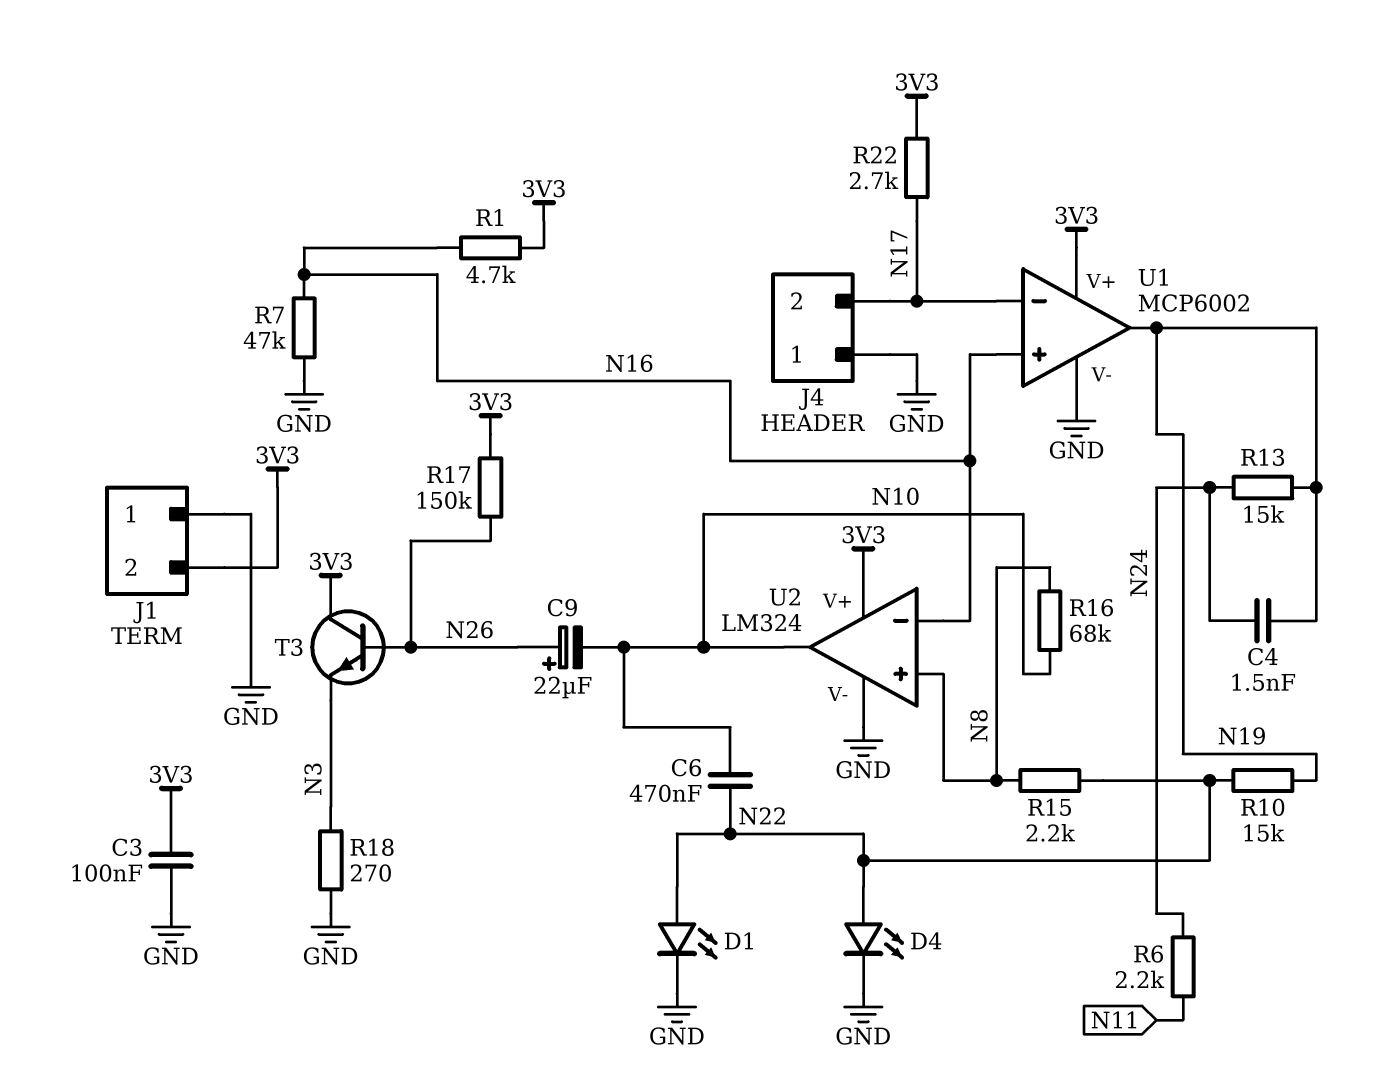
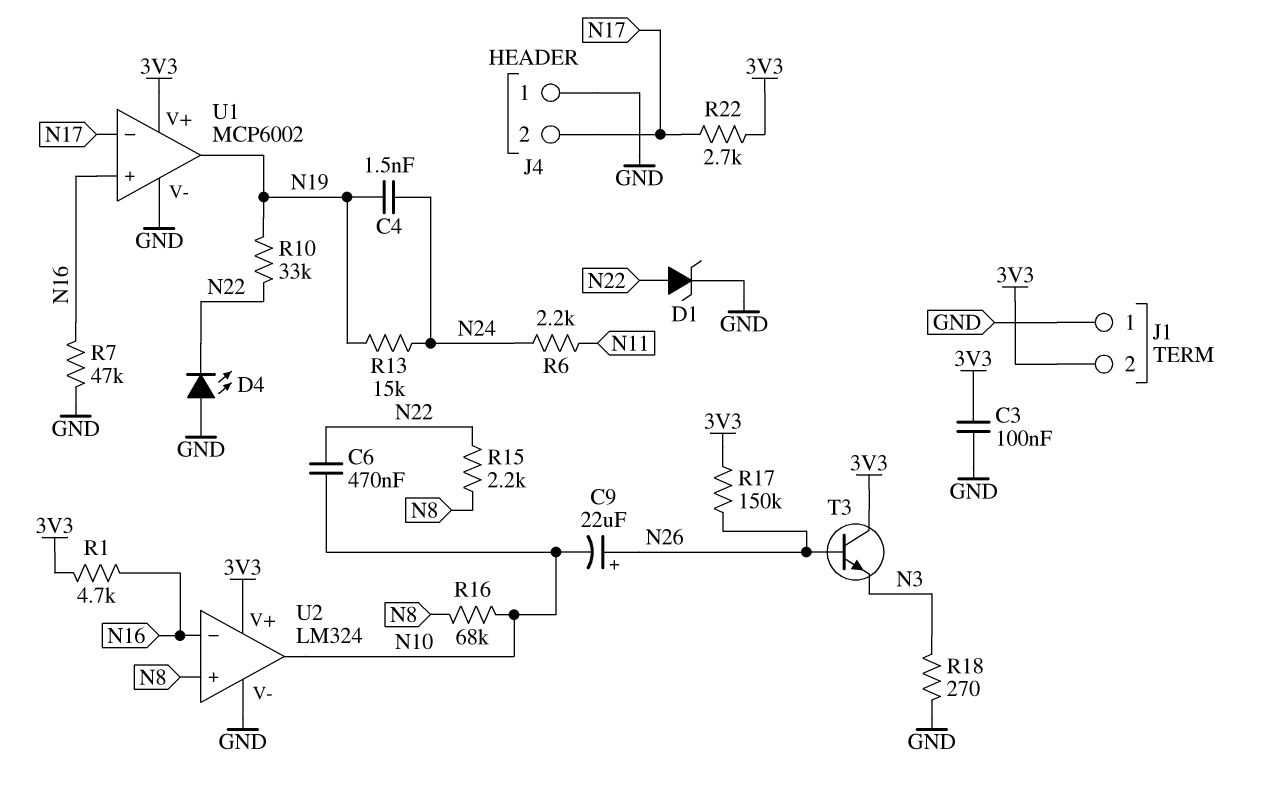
D1: LED (A N22, K GND) -> zener (A N22, K GND)
D4: LED (A N22, K GND) -> LED (A GND, K N22)
R10: 15k (N19, N22) -> 33k (N19, N22)

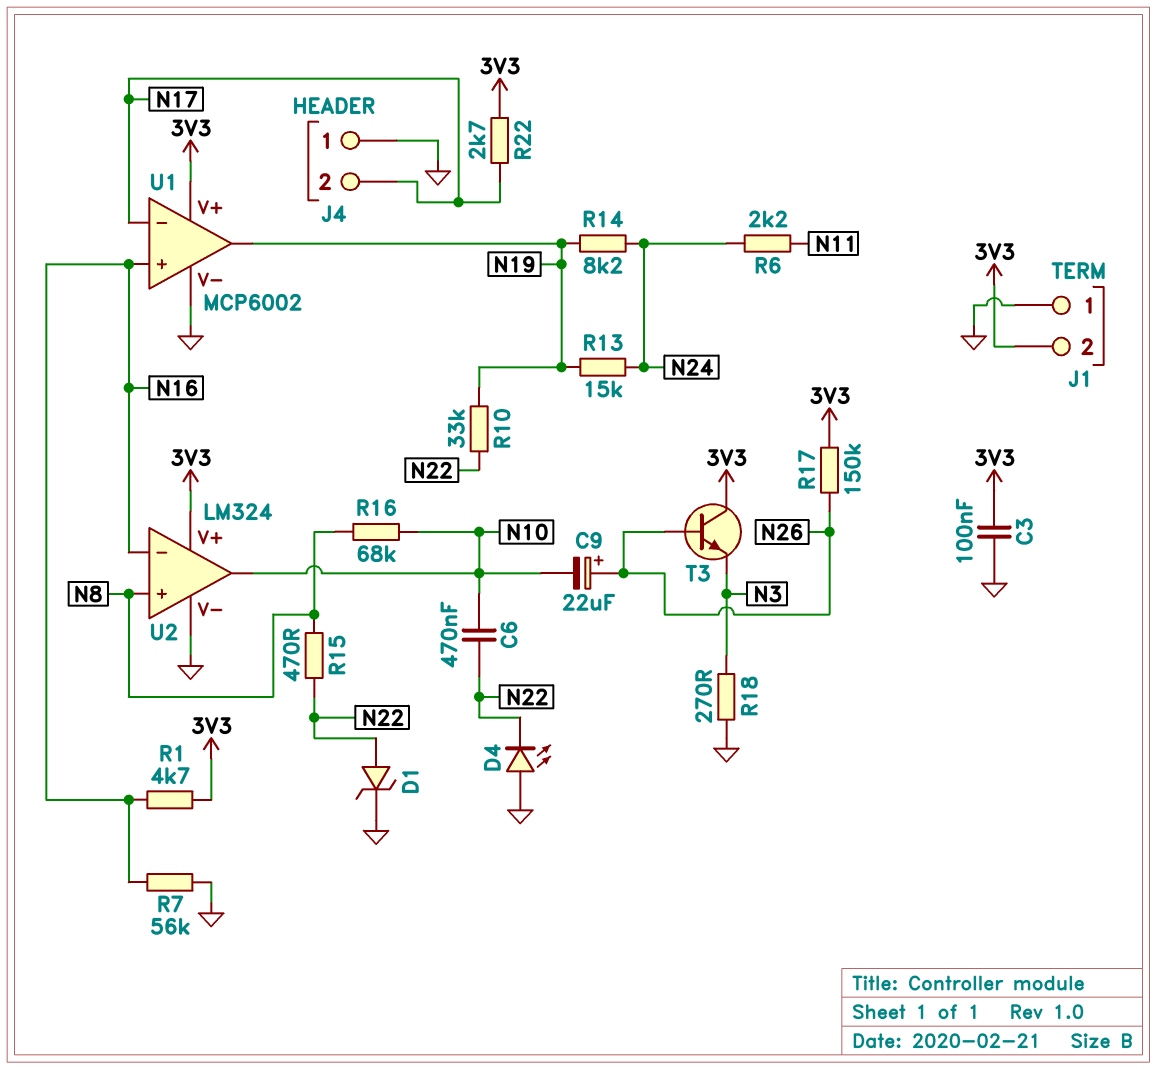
C4: 1.5nF (N19, N24) -> none
R7: 47k (GND, N16) -> 56k (GND, N16)
R14: none -> 8.2k (N19, N24)
R15: 2.2k (N8, N22) -> 470 (N8, N22)

